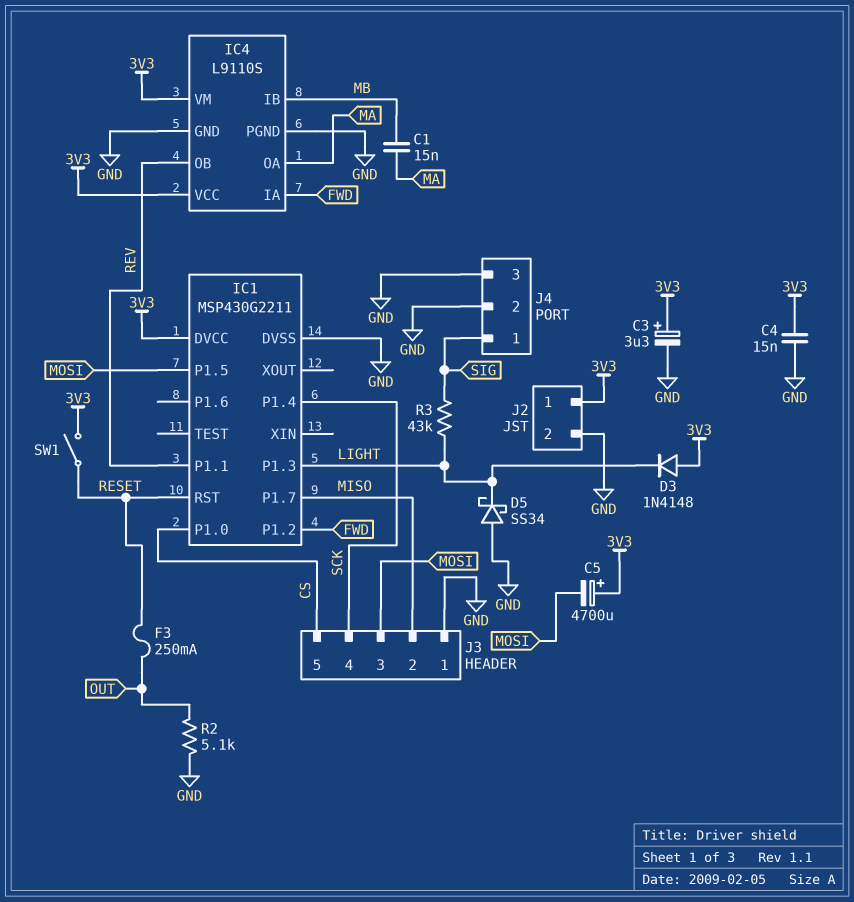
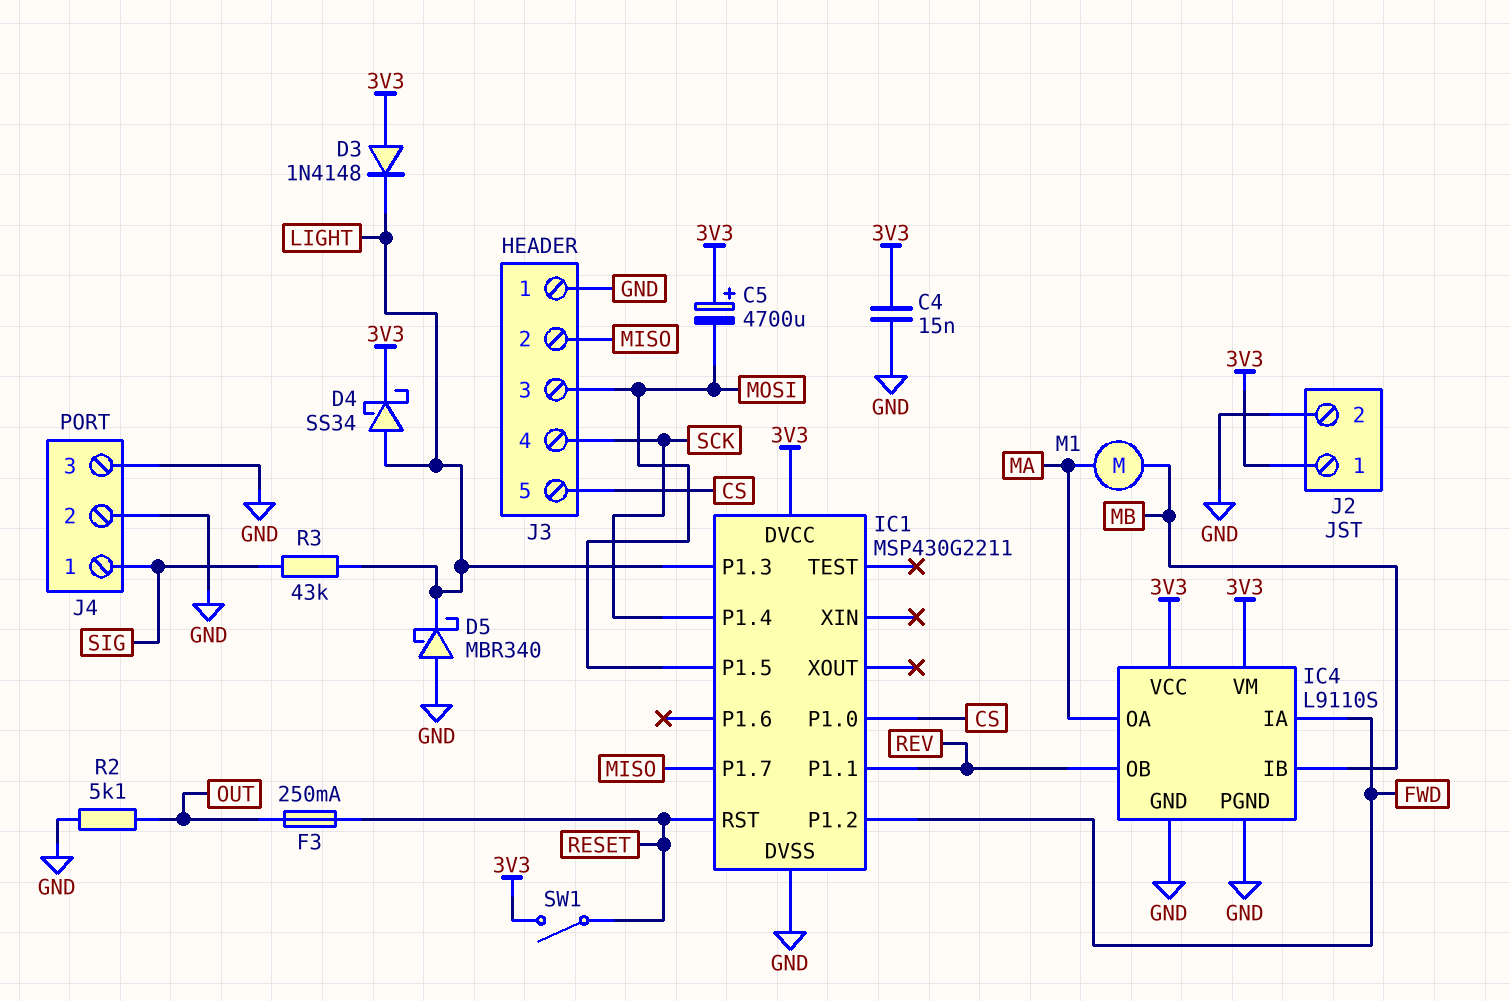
C1: 15nF (MA, MB) -> none
C3: 3.3uF (plus 3V3, minus GND) -> none
D4: none -> schottky SS34 (A LIGHT, K 3V3)
D5: schottky SS34 (A GND, K LIGHT) -> schottky MBR340 (A GND, K LIGHT)
M1: none -> motor (MA, MB)

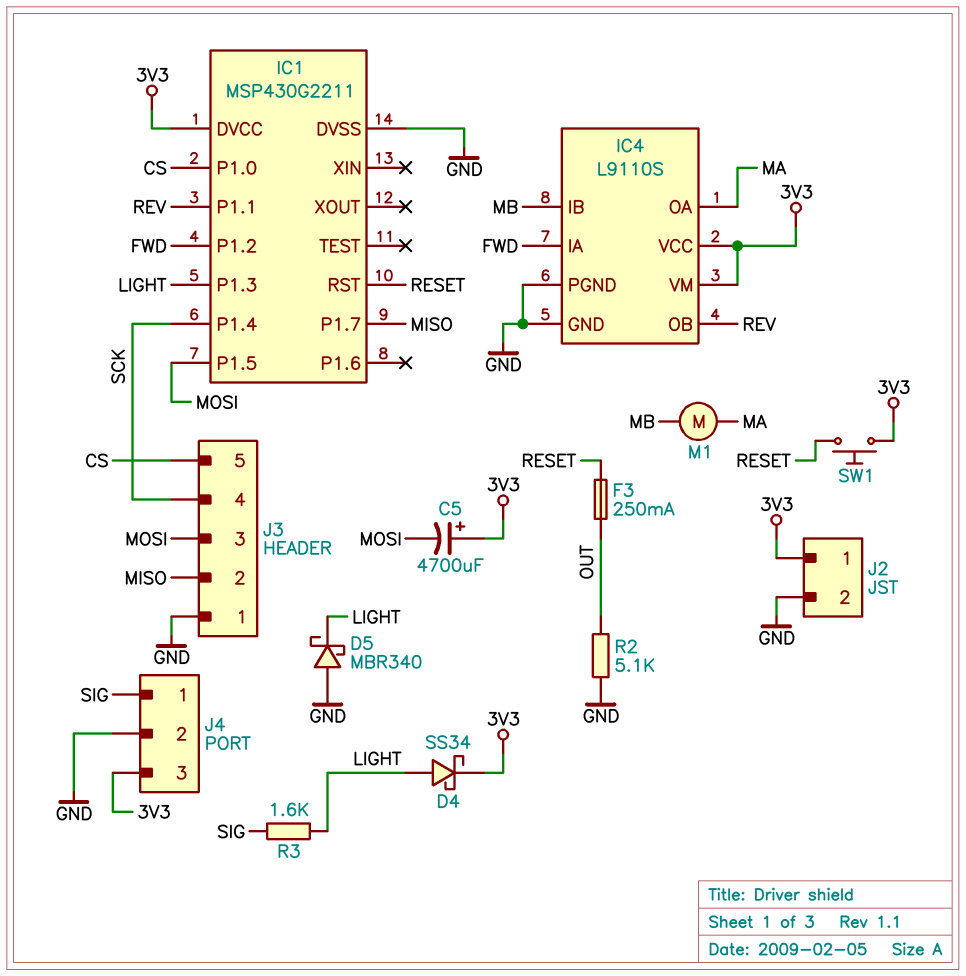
C4: 15nF (3V3, GND) -> none
D3: diode 1N4148 (A 3V3, K LIGHT) -> none
J4 pin 3: GND -> 3V3
R3: 43k (LIGHT, SIG) -> 1.6k (LIGHT, SIG)
SW1: switch (3V3, RESET) -> button (3V3, RESET)

